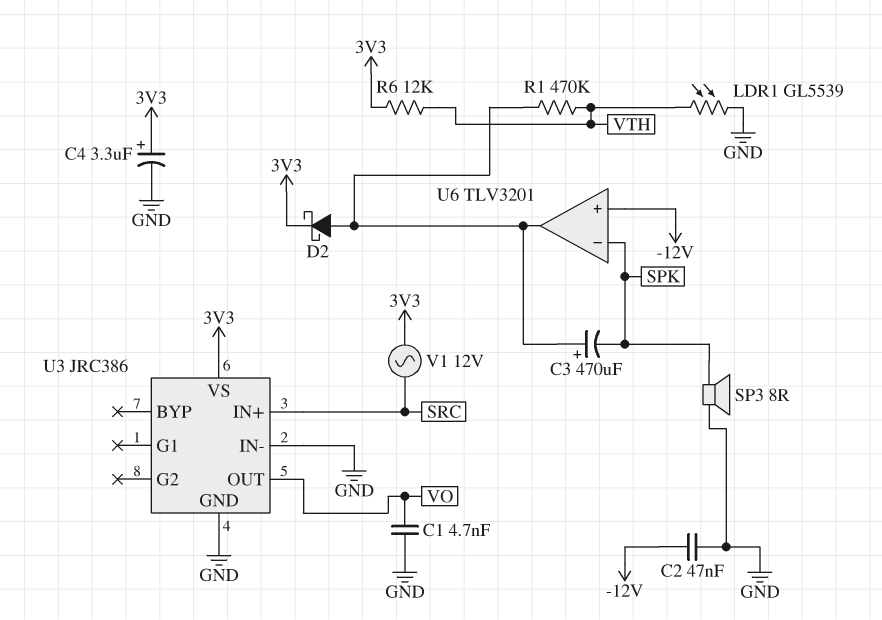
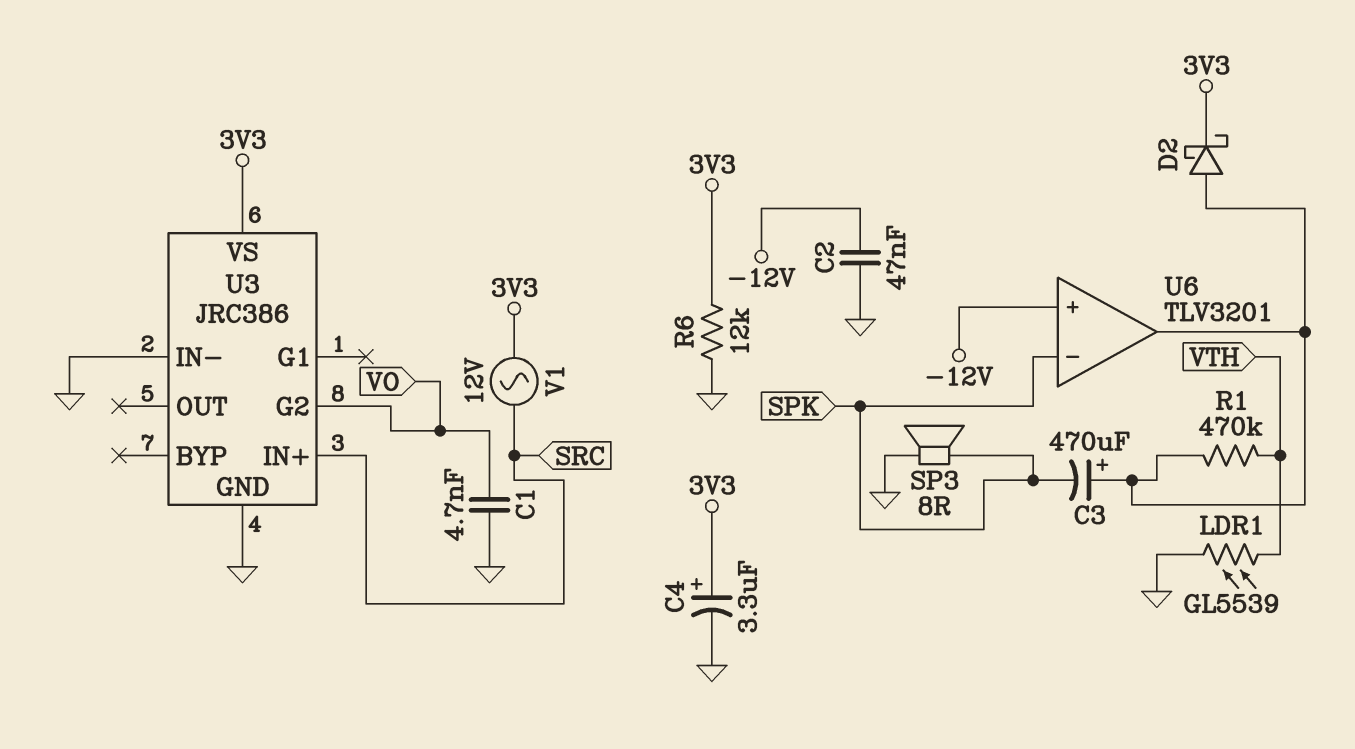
R6: 12k (3V3, VTH) -> 12k (3V3, GND)
U3 pin G2: none -> VO
U3 pin OUT: VO -> none

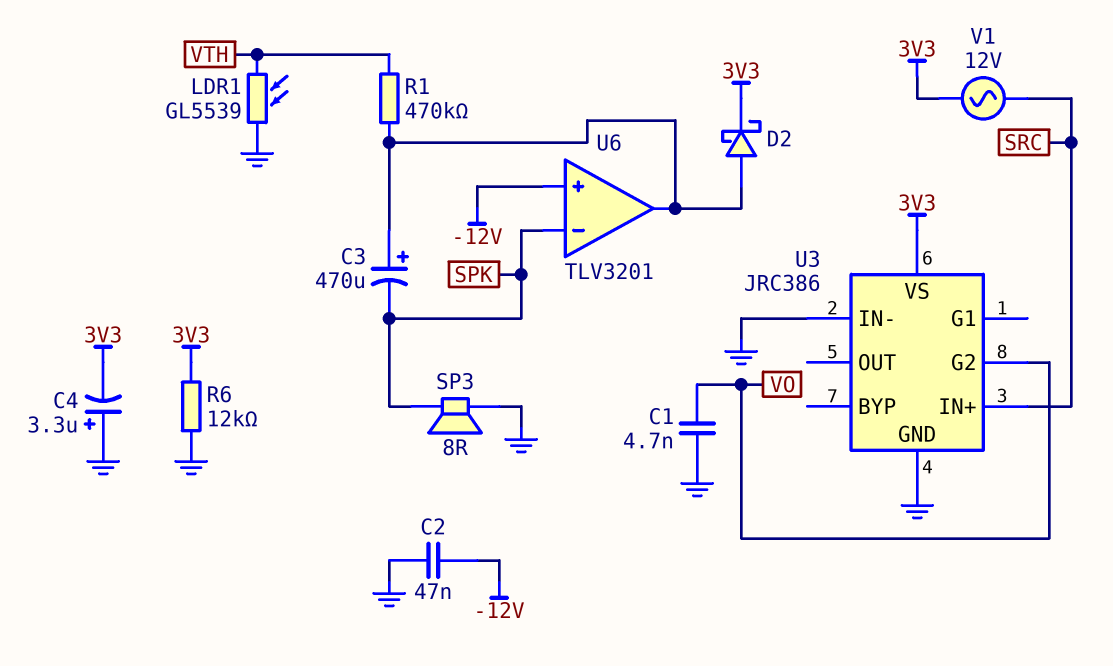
C4: 3.3uF (plus 3V3, minus GND) -> 3.3uF (plus GND, minus 3V3)

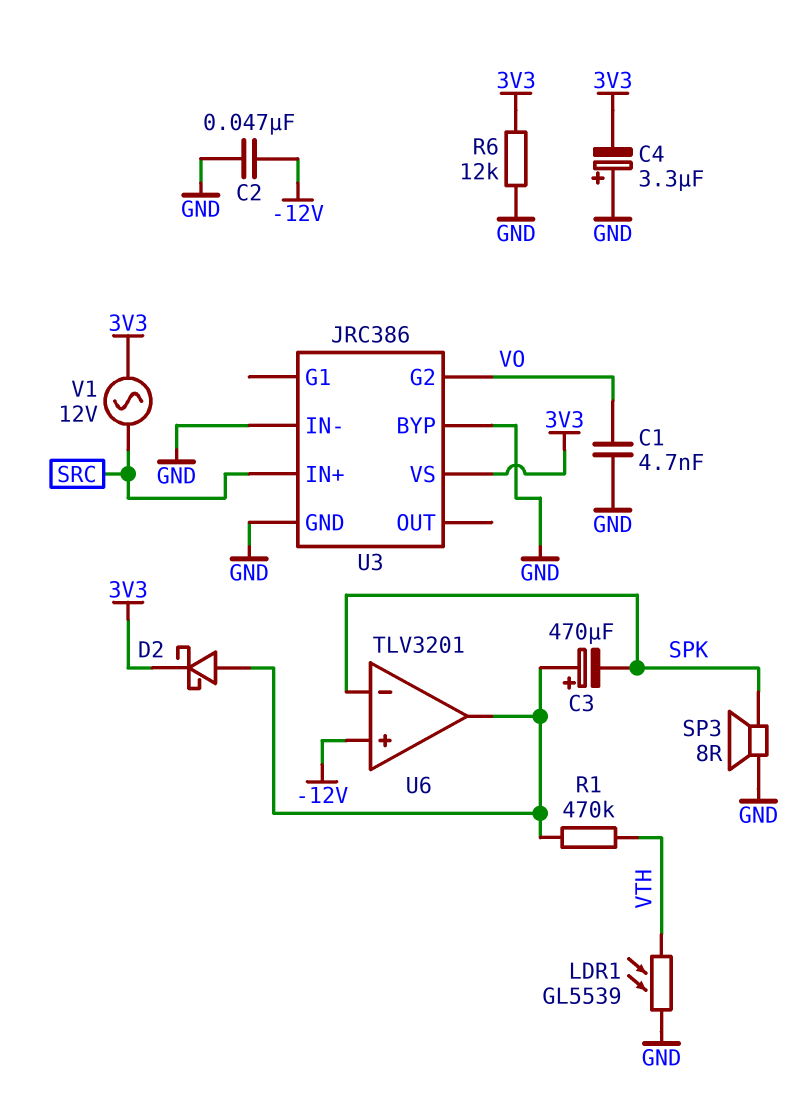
U3 pin BYP: none -> GND

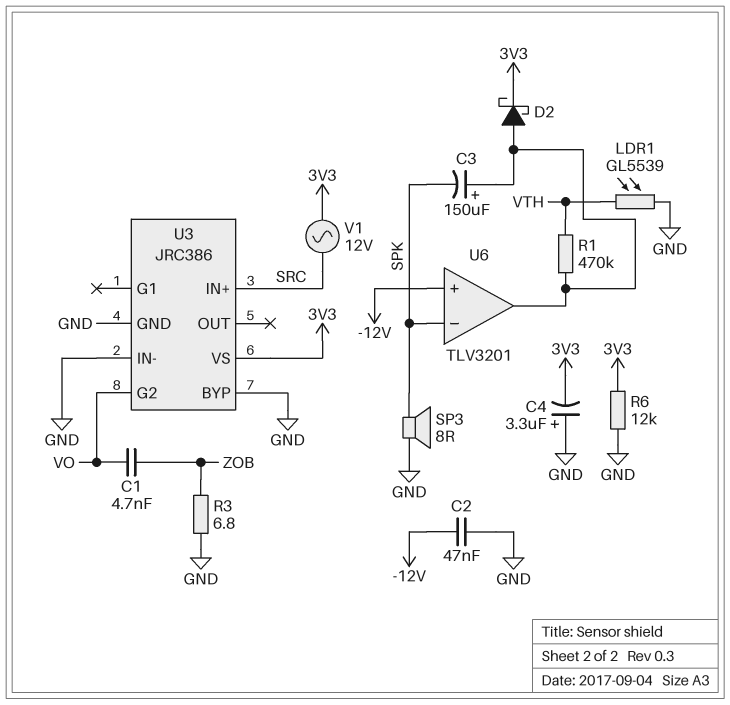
C1: 4.7nF (GND, VO) -> 4.7nF (VO, ZOB)
C3: 470uF (plus U6/out, minus SPK) -> 150uF (plus U6/out, minus SPK)
R3: none -> 6.8 (GND, ZOB)

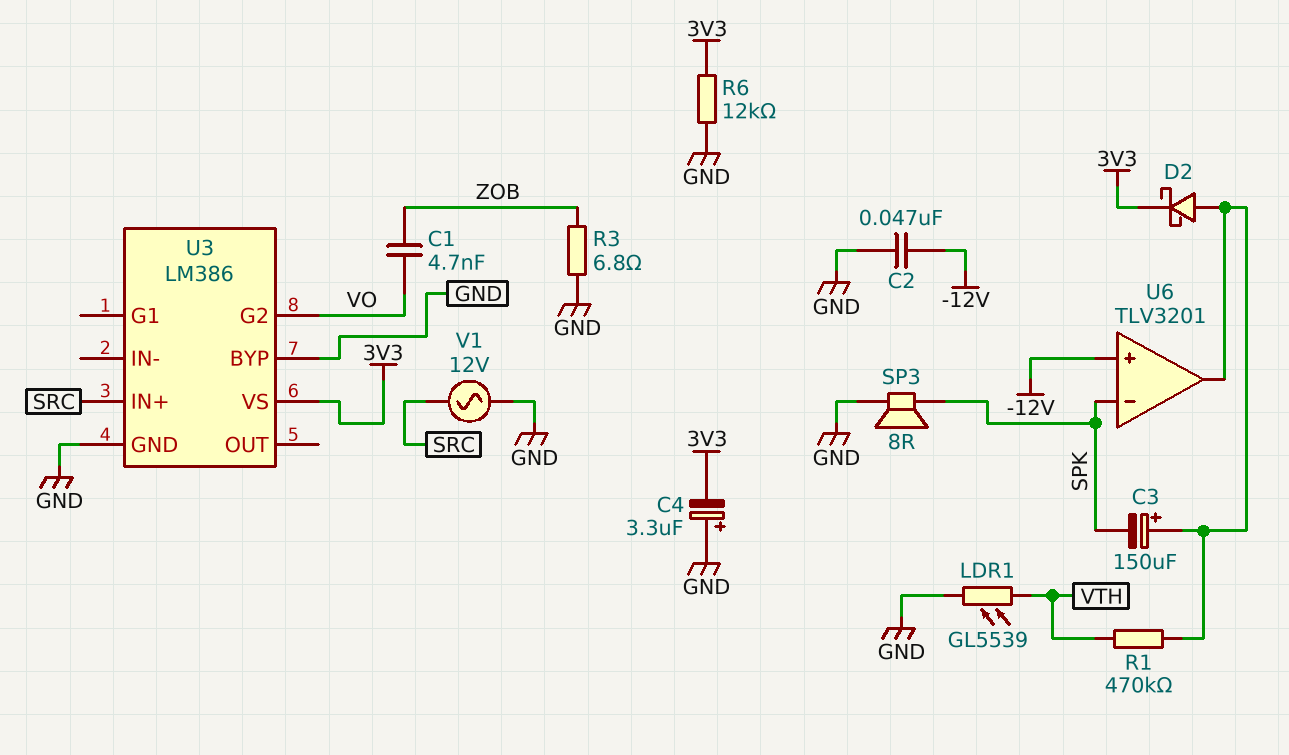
U3: JRC386 -> LM386
U3 pin IN-: GND -> none
V1: AC 12V (3V3, SRC) -> AC 12V (GND, SRC)

